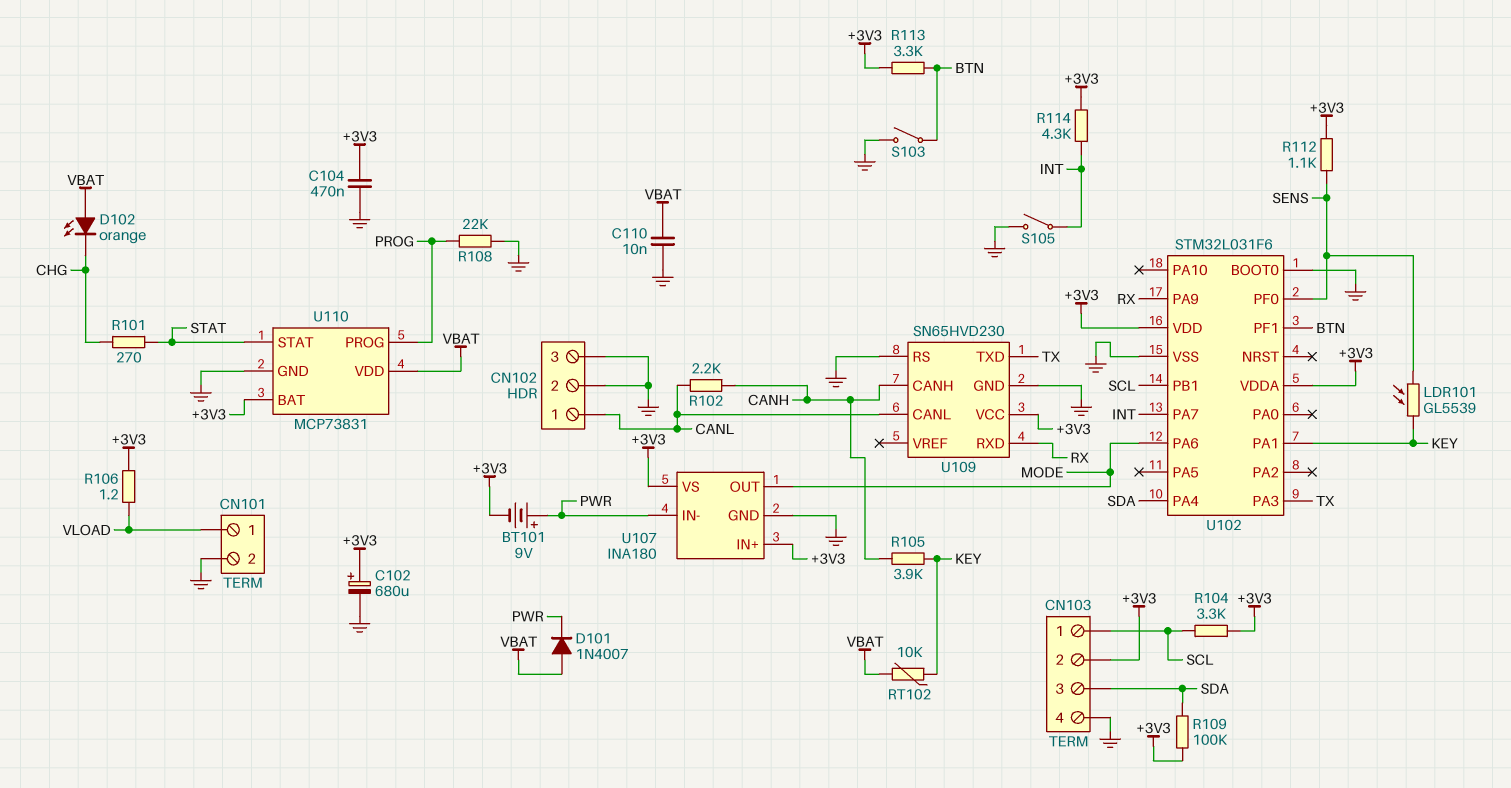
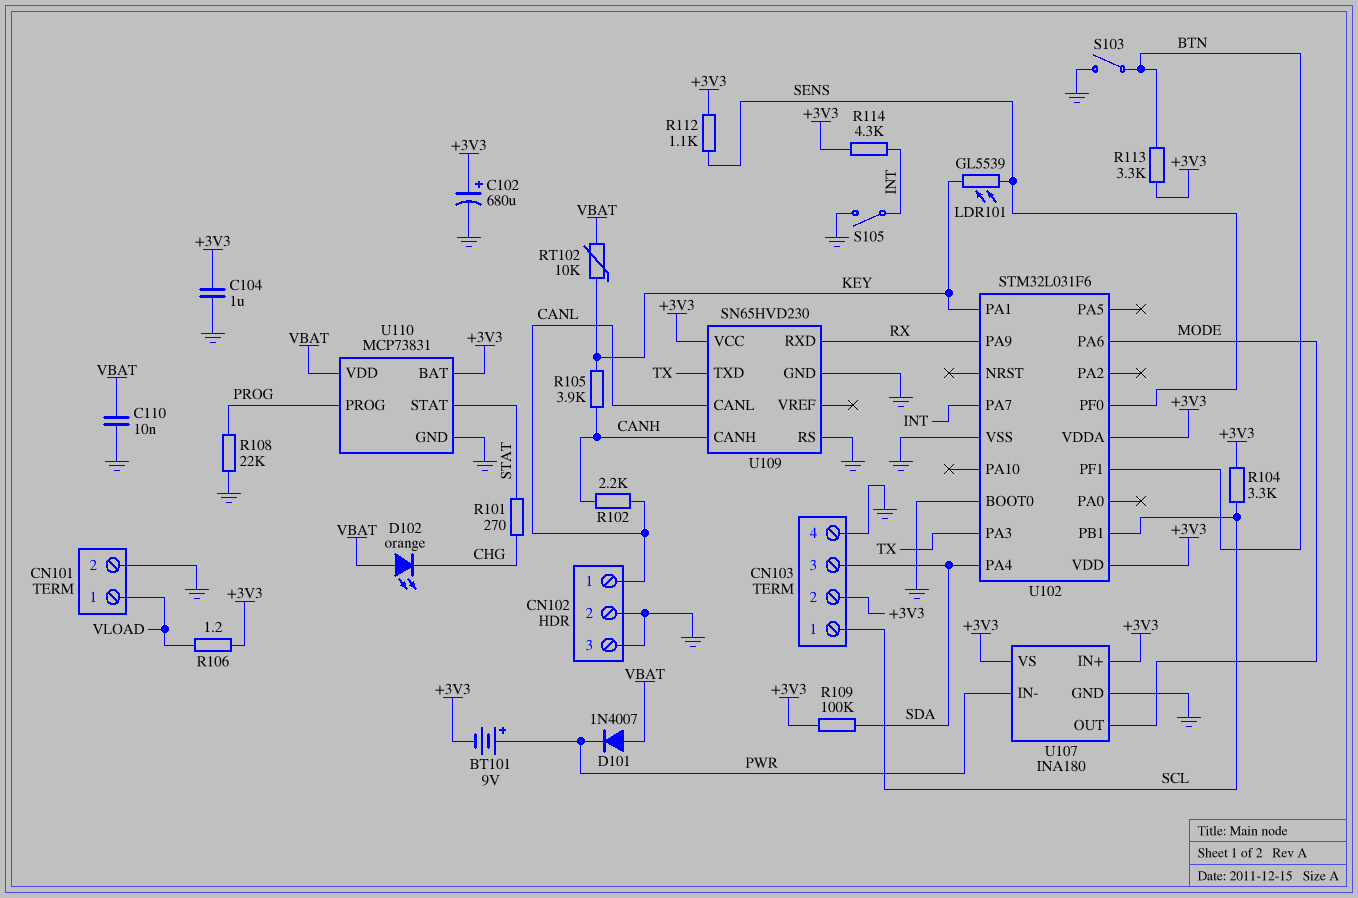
C104: 470nF (+3V3, GND) -> 1uF (+3V3, GND)

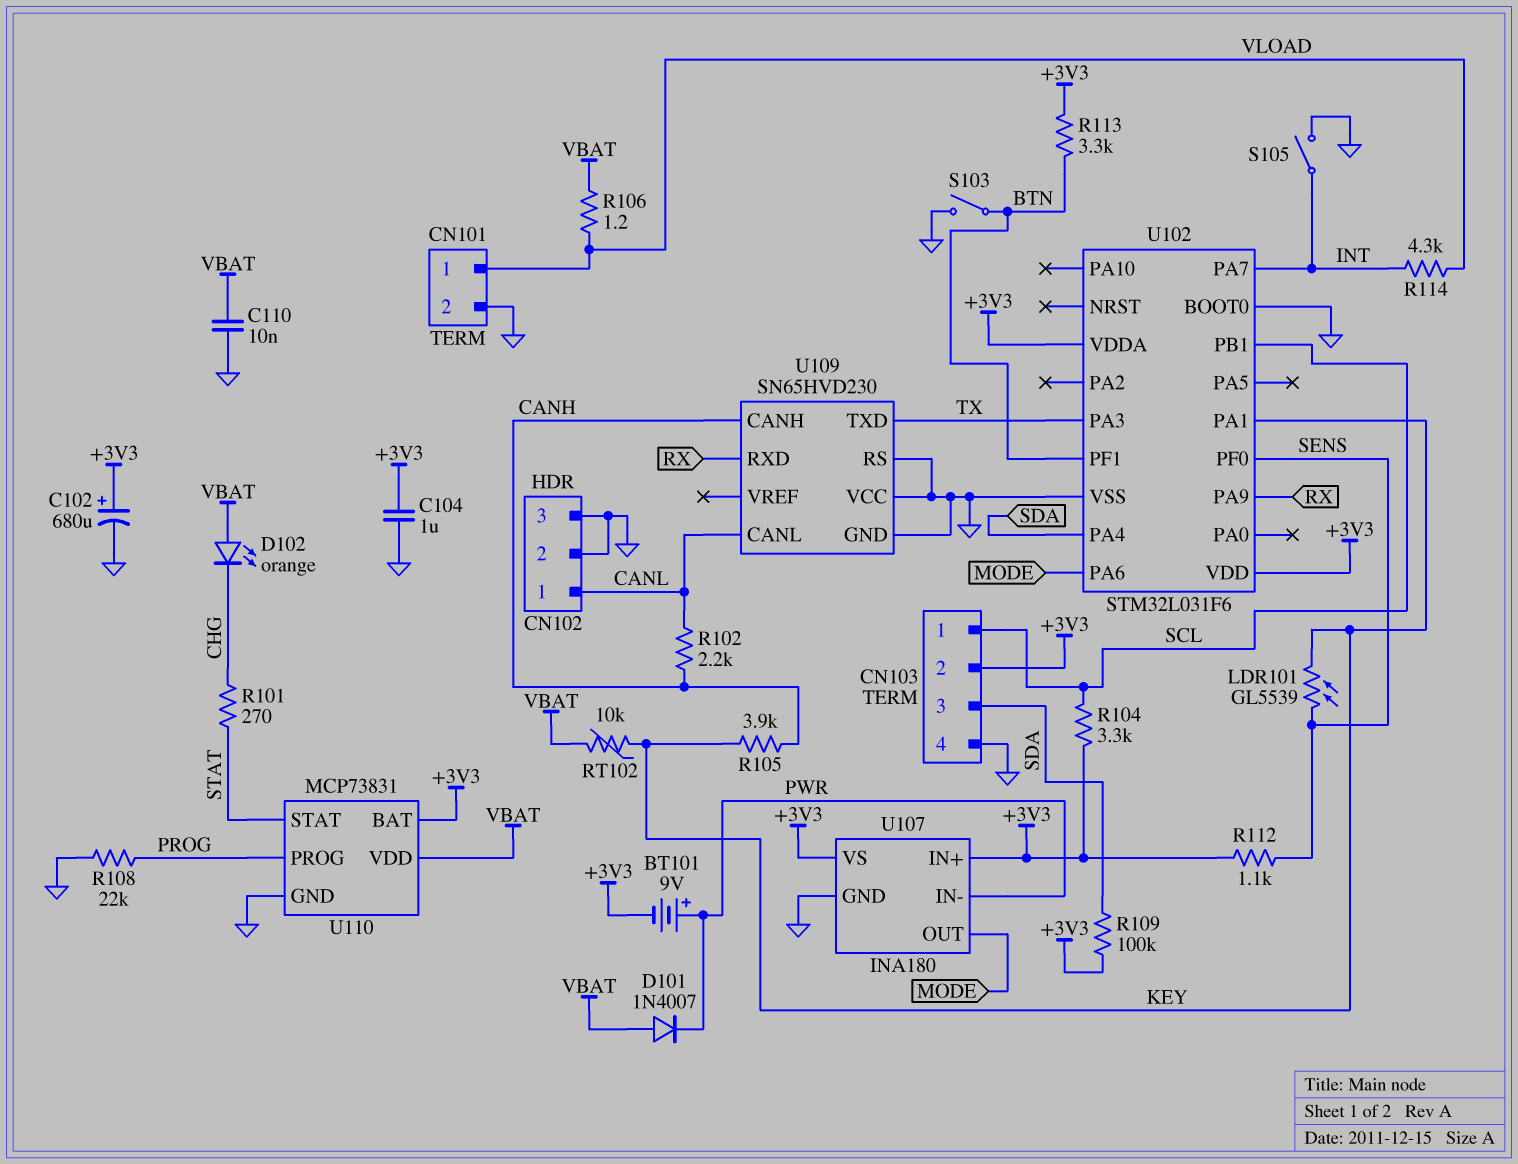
R106: 1.2 (+3V3, VLOAD) -> 1.2 (VBAT, VLOAD)
R114: 4.3k (+3V3, INT) -> 4.3k (INT, VLOAD)
U109 pin VCC: +3V3 -> GND

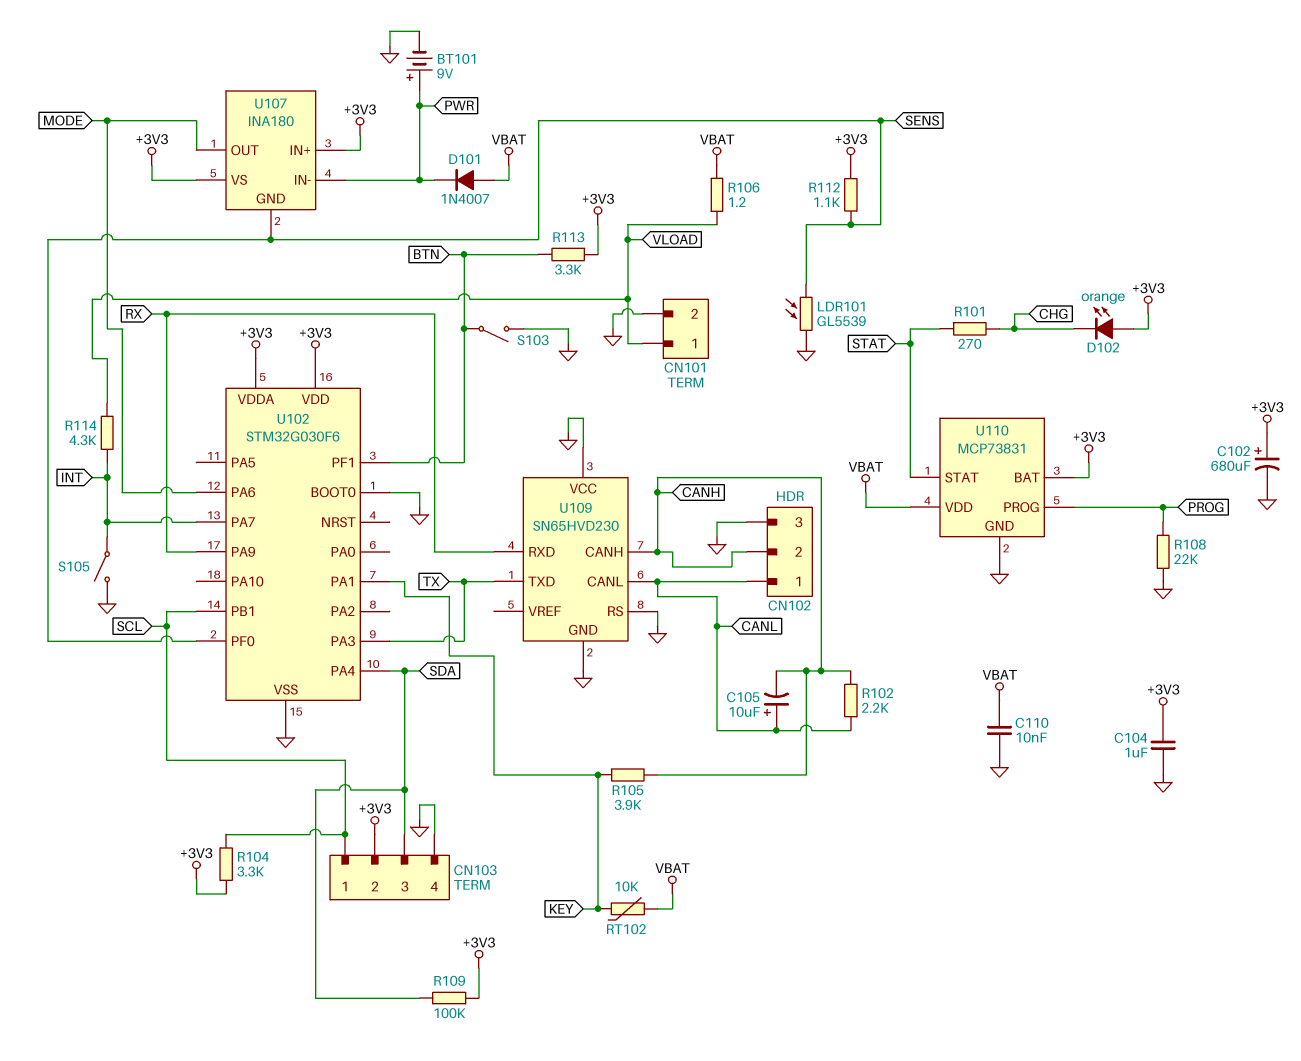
BT101: 9V (plus PWR, minus +3V3) -> 9V (plus PWR, minus GND)
C105: none -> 10uF (plus CANL, minus CANH)
CN102 pin 2: GND -> CANH
D102: LED orange (A VBAT, K CHG) -> LED orange (A +3V3, K CHG)
LDR101: GL5539 (KEY, SENS) -> GL5539 (GND, SENS)
U102: STM32L031F6 -> STM32G030F6
U107 pin GND: GND -> SENS

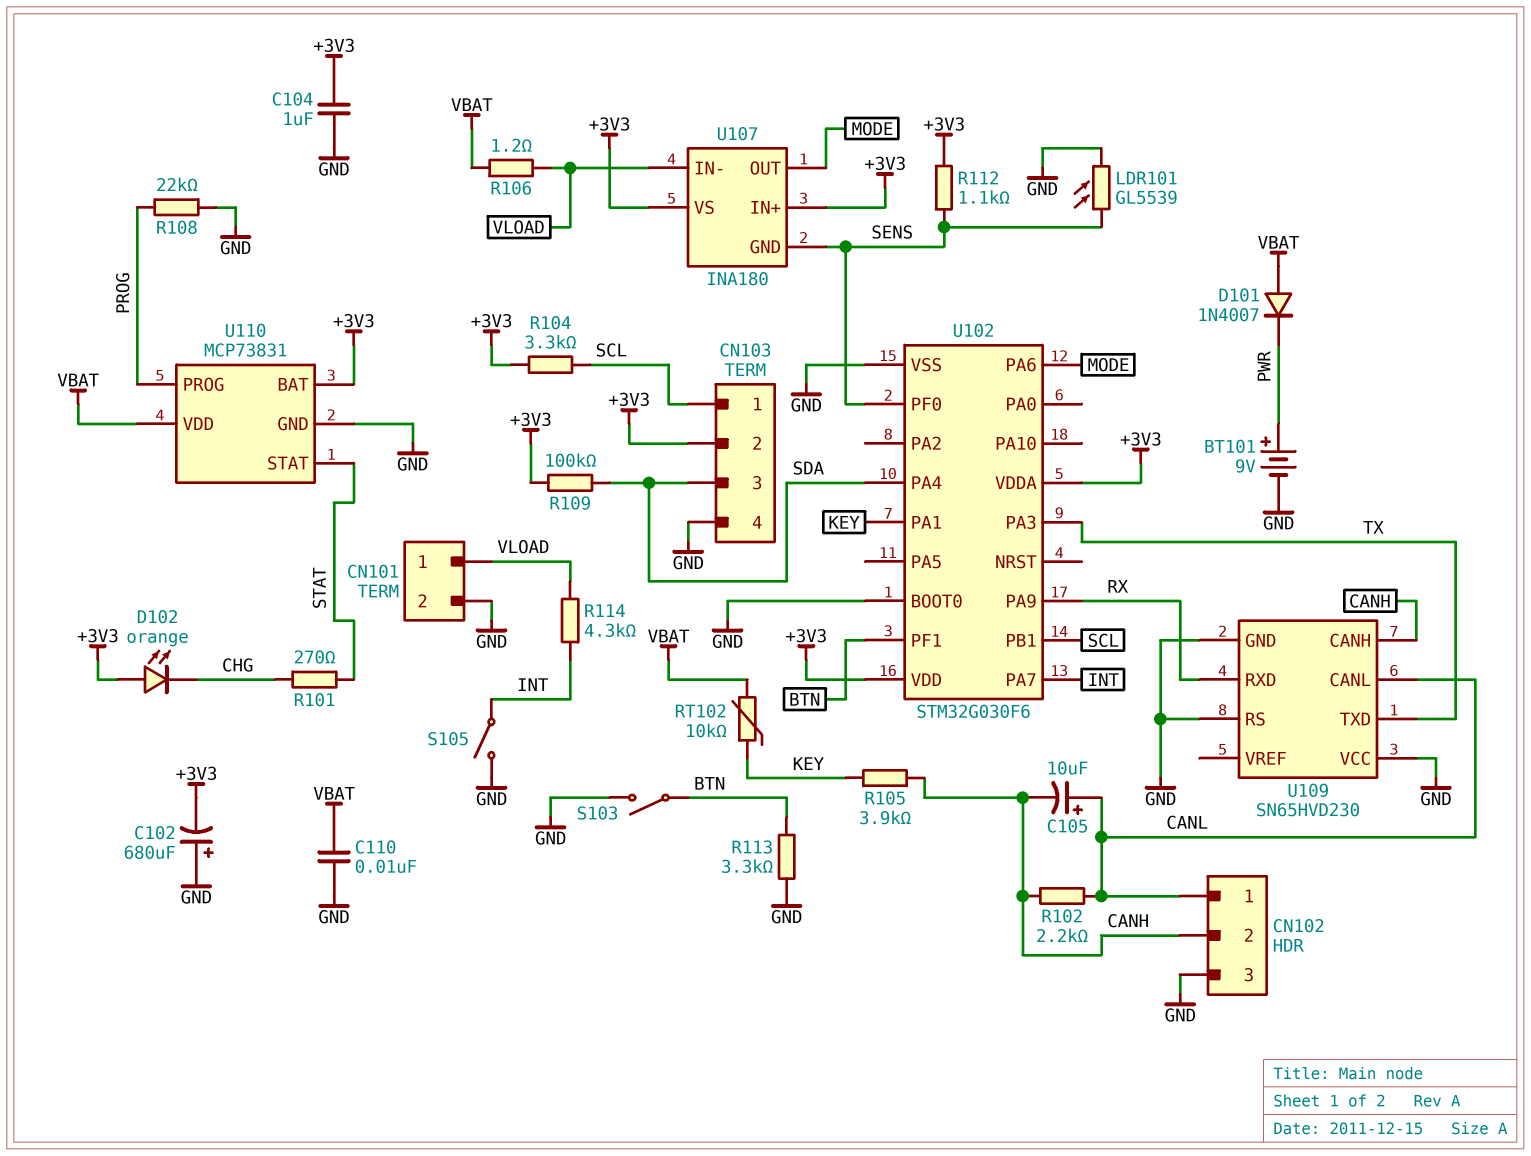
C102: 680uF (plus +3V3, minus GND) -> 680uF (plus GND, minus +3V3)
R113: 3.3k (+3V3, BTN) -> 3.3k (BTN, GND)
U107 pin IN-: PWR -> VLOAD

